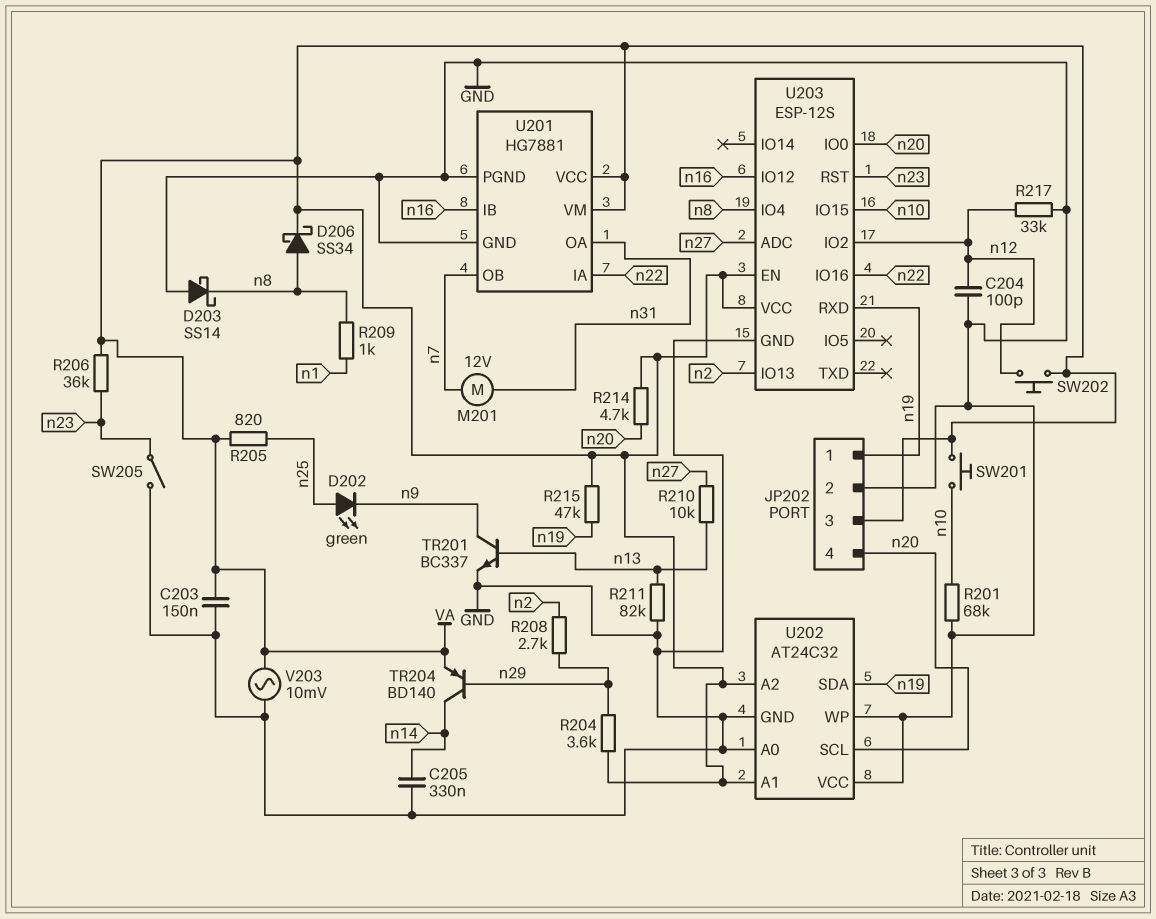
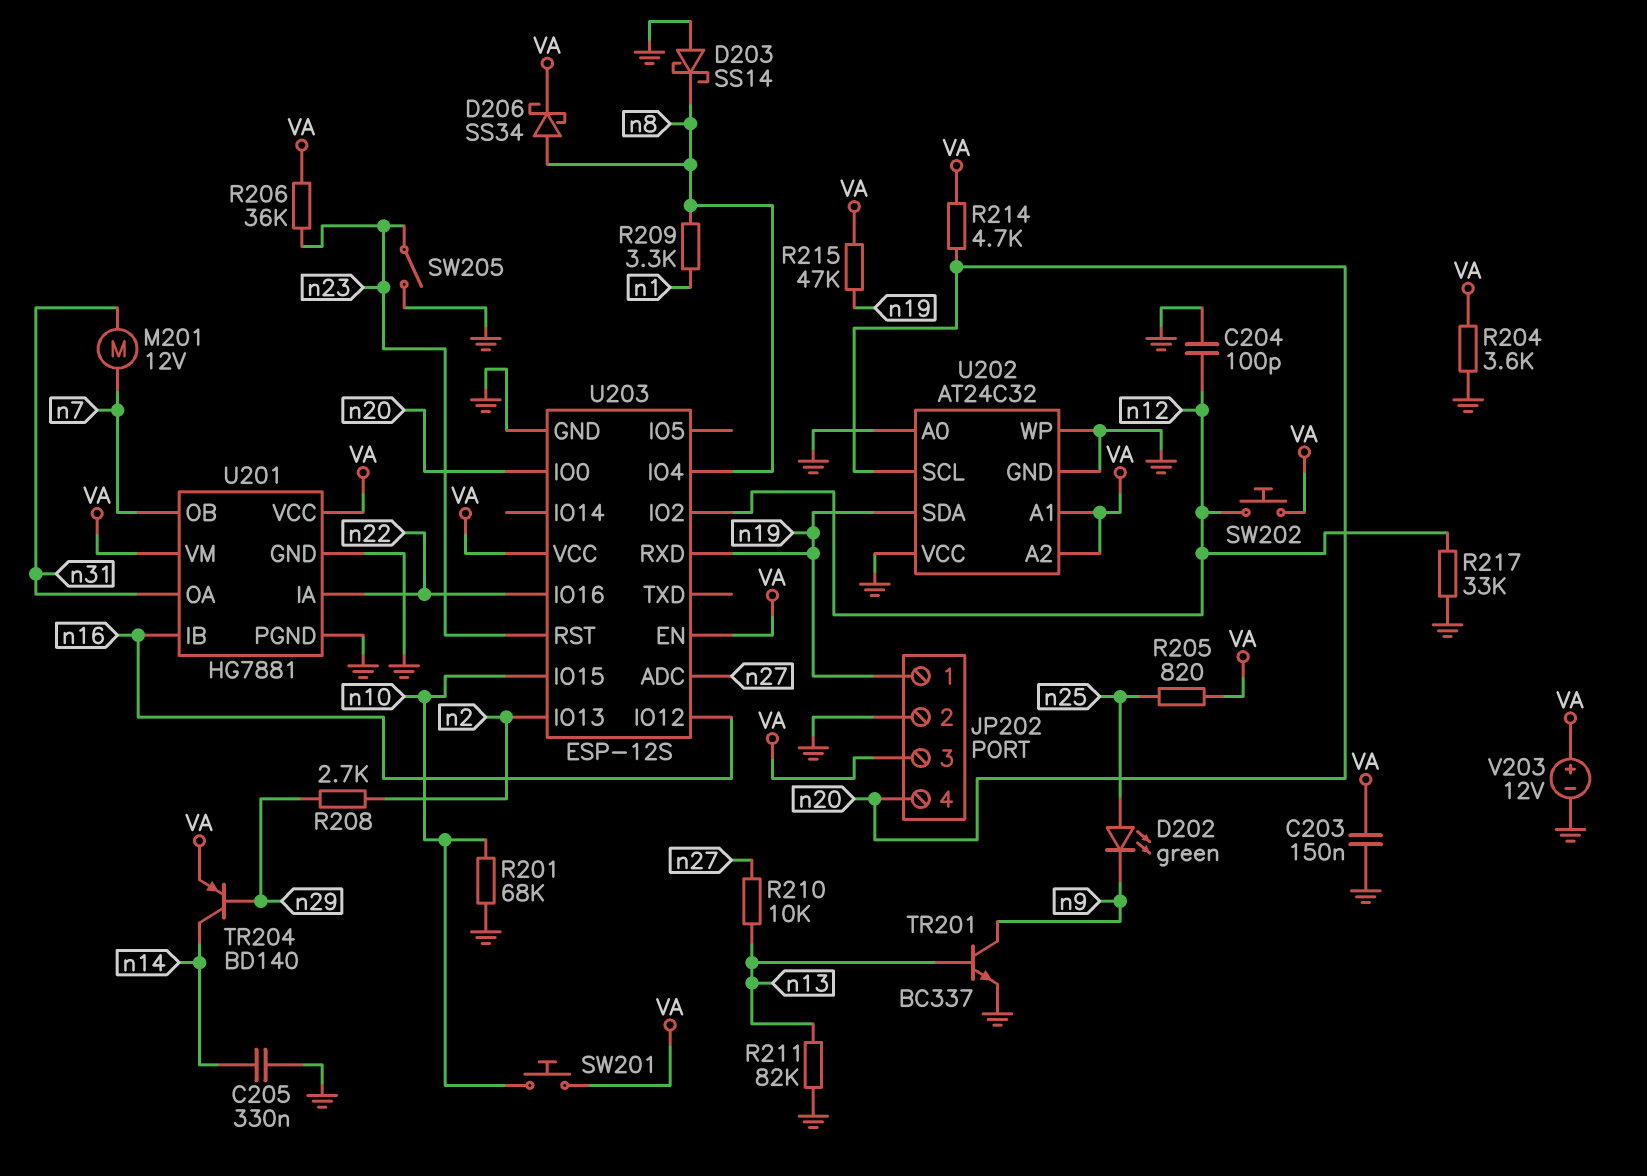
R204: 3.6k (VA, n29) -> 3.6k (GND, VA)
R209: 1k (n1, n8) -> 3.3k (n1, n8)
V203: AC 10mV (GND, VA) -> 12V (plus VA, minus GND)

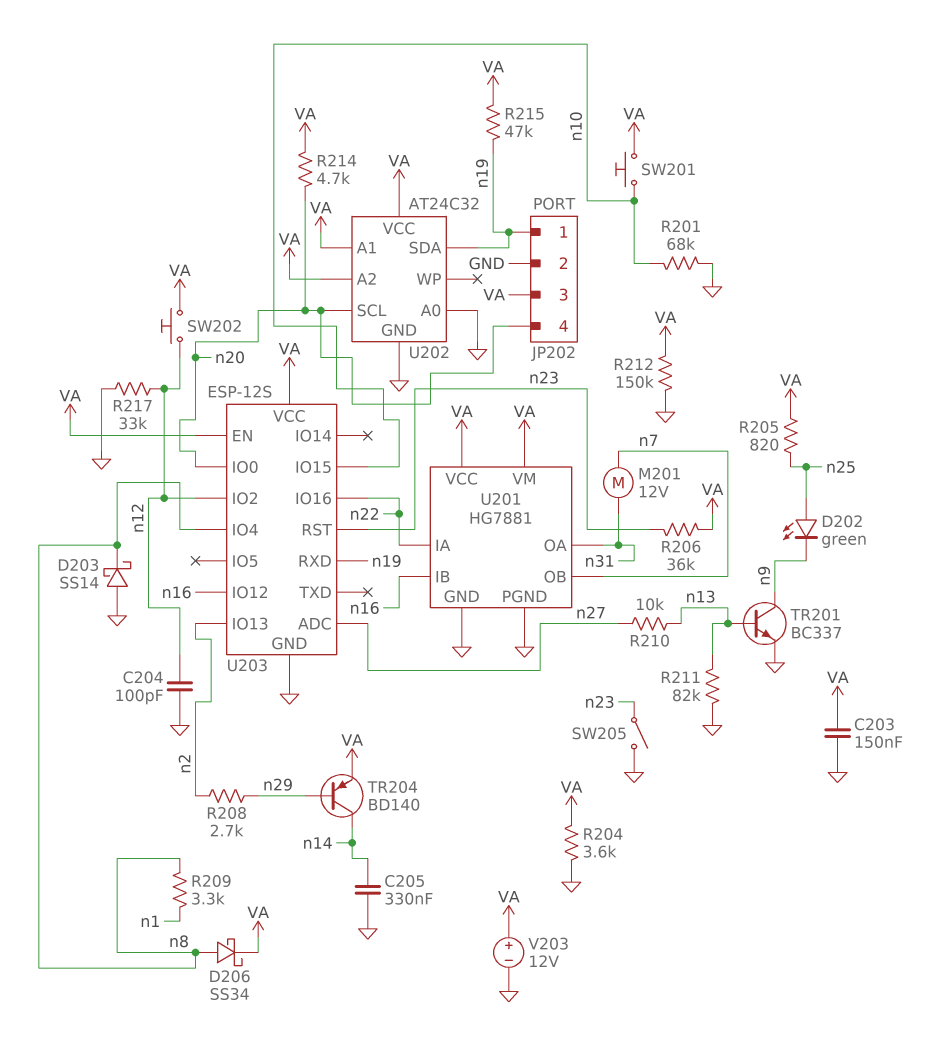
R212: none -> 150k (GND, VA)
U202 pin VCC: GND -> VA
U202 pin WP: GND -> none

